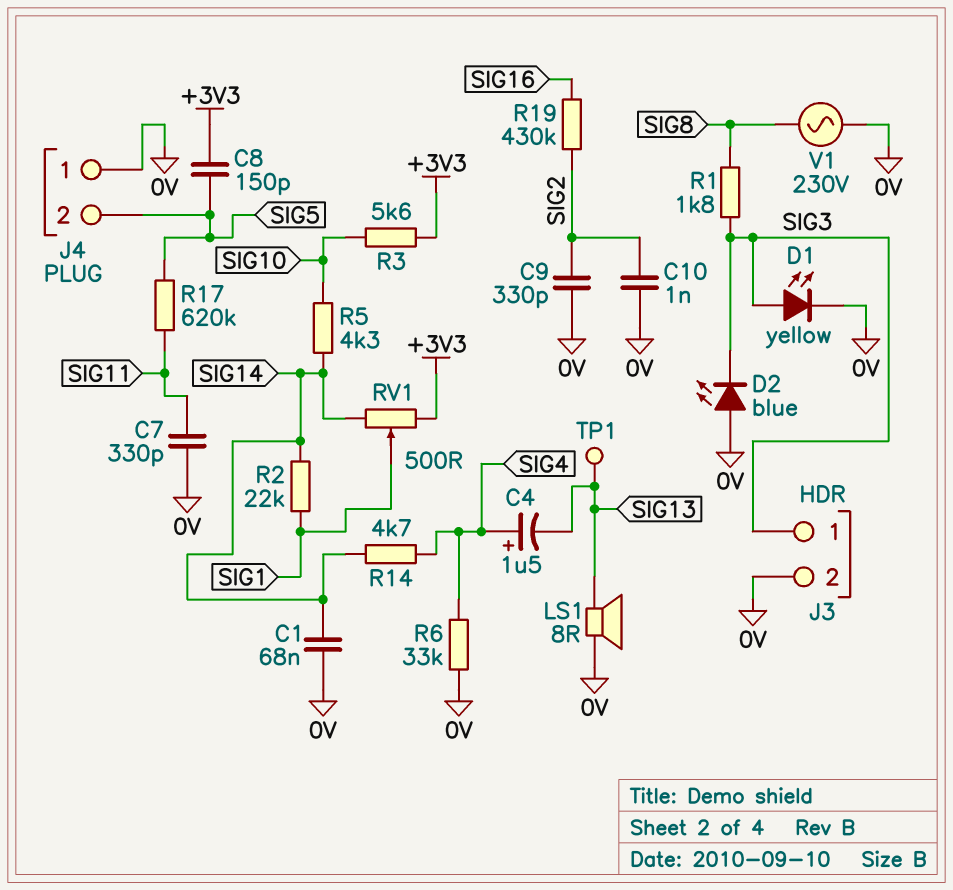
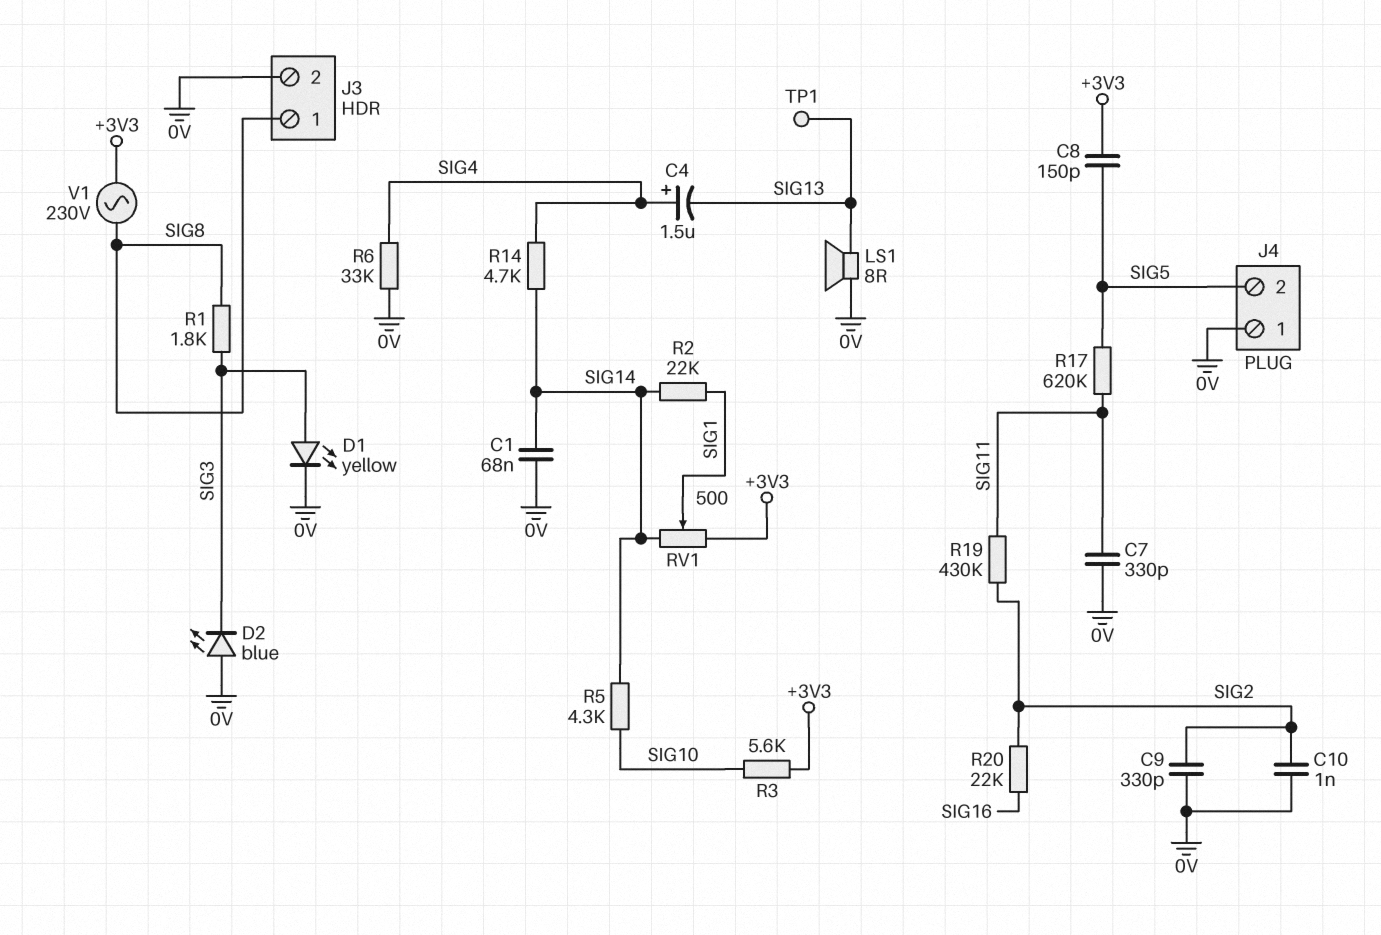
J3 pin 1: SIG3 -> SIG8
R19: 430k (SIG2, SIG16) -> 430k (SIG2, SIG11)
R20: none -> 22k (SIG2, SIG16)
V1: AC 230V (0V, SIG8) -> AC 230V (+3V3, SIG8)

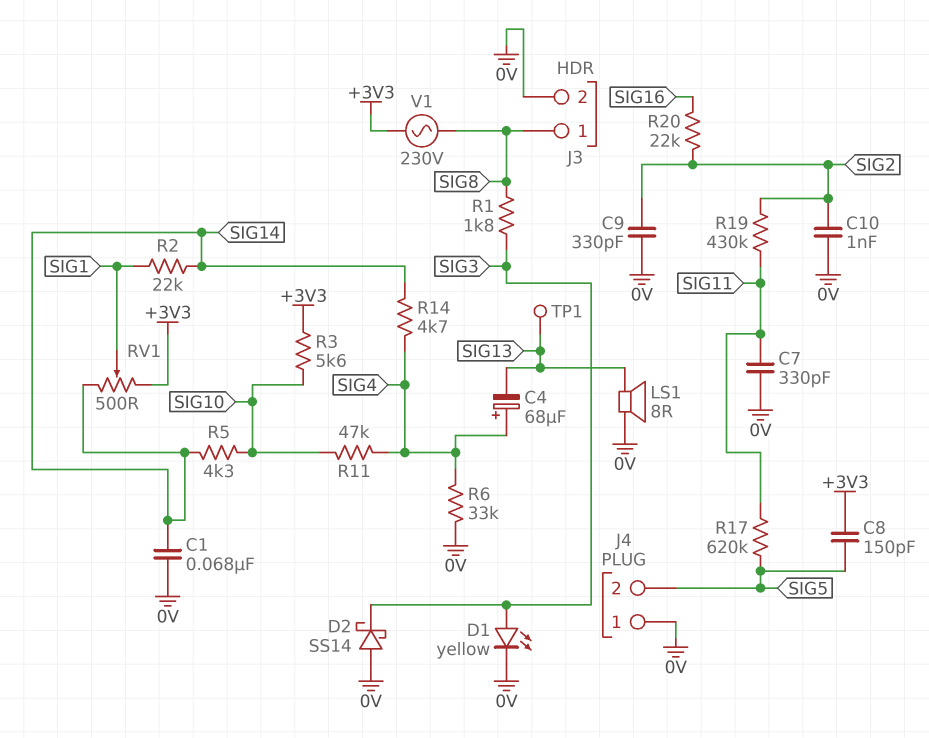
C4: 1.5uF (plus SIG4, minus SIG13) -> 68uF (plus SIG4, minus SIG13)
D2: LED blue (A 0V, K SIG3) -> schottky SS14 (A 0V, K SIG3)
R11: none -> 47k (SIG4, SIG10)

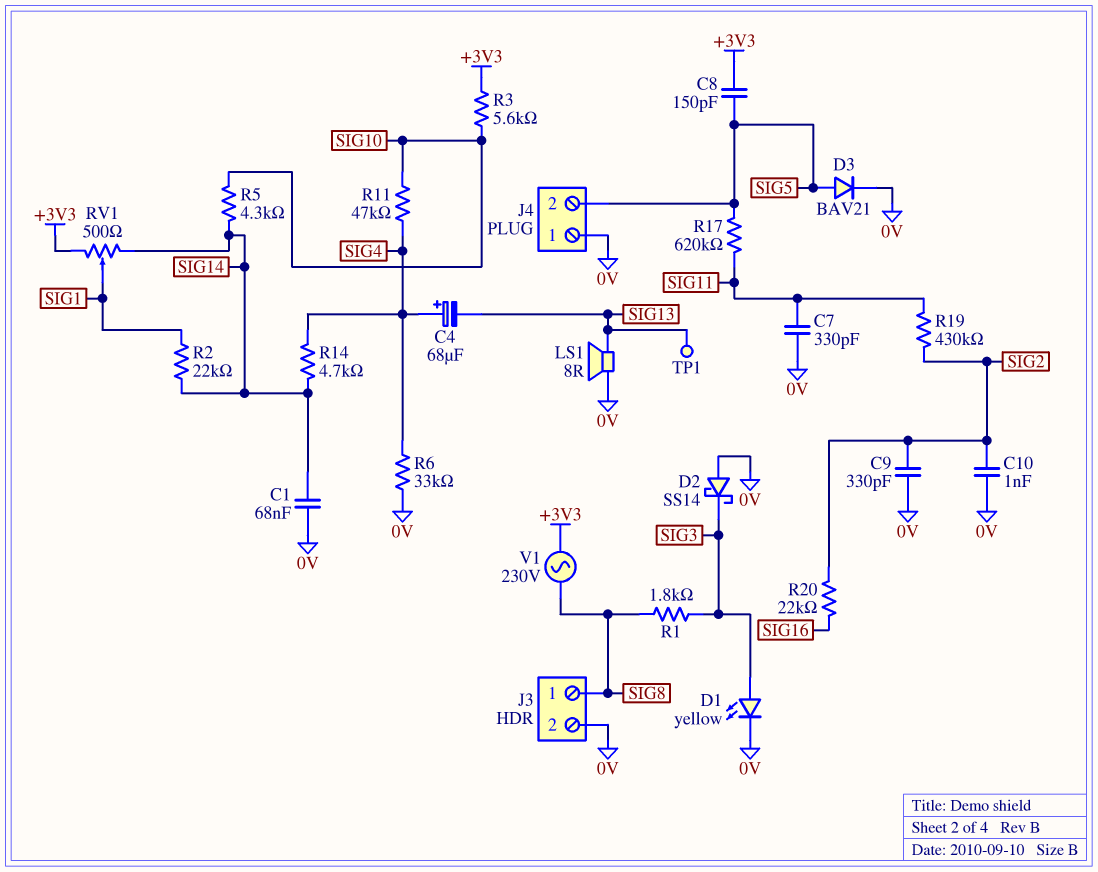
D3: none -> diode BAV21 (A SIG5, K 0V)

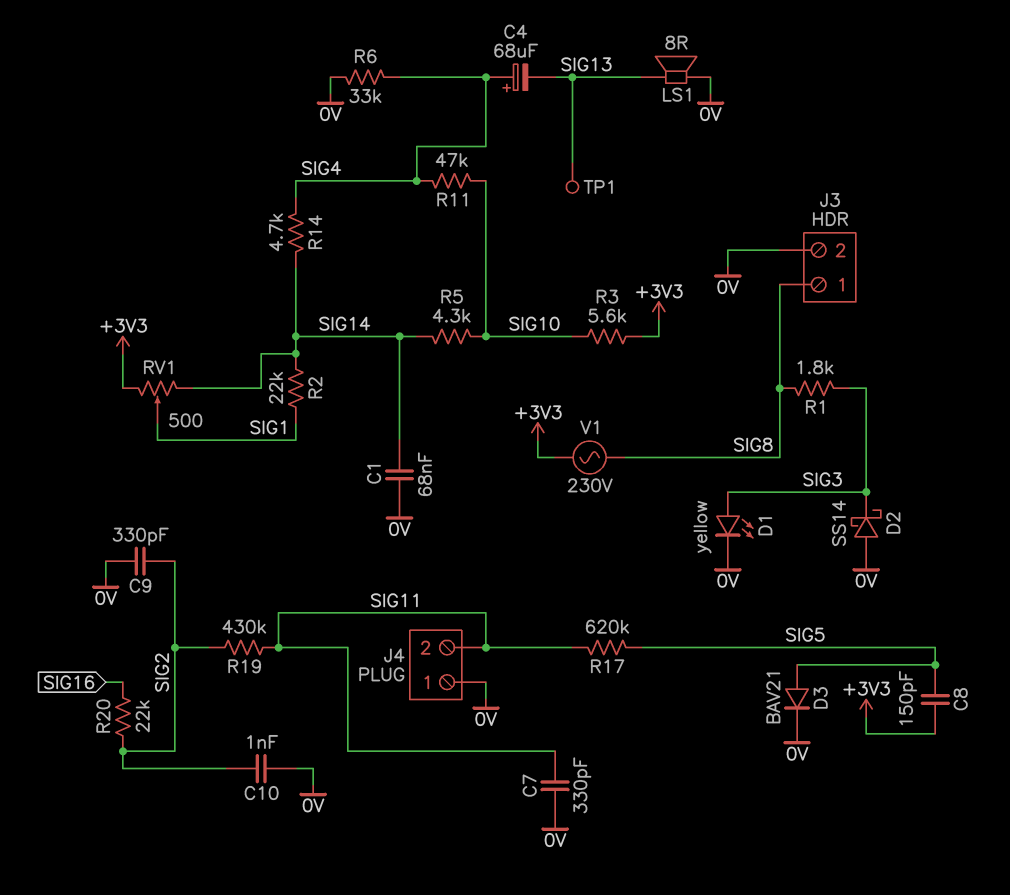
J4 pin 2: SIG5 -> SIG11

